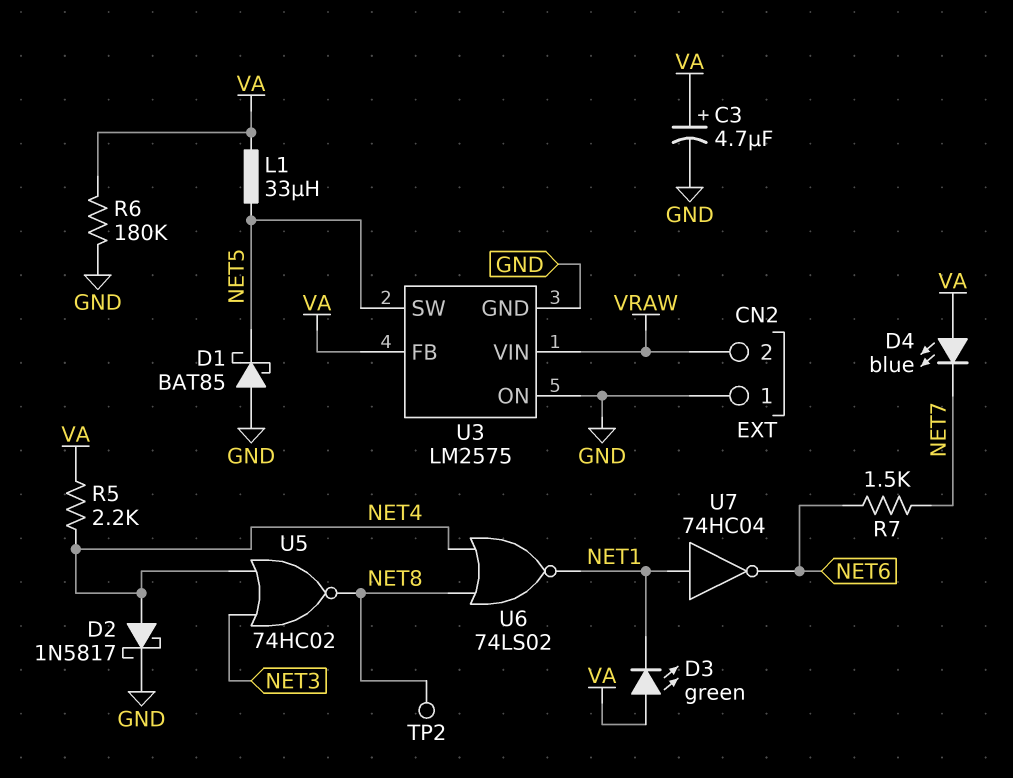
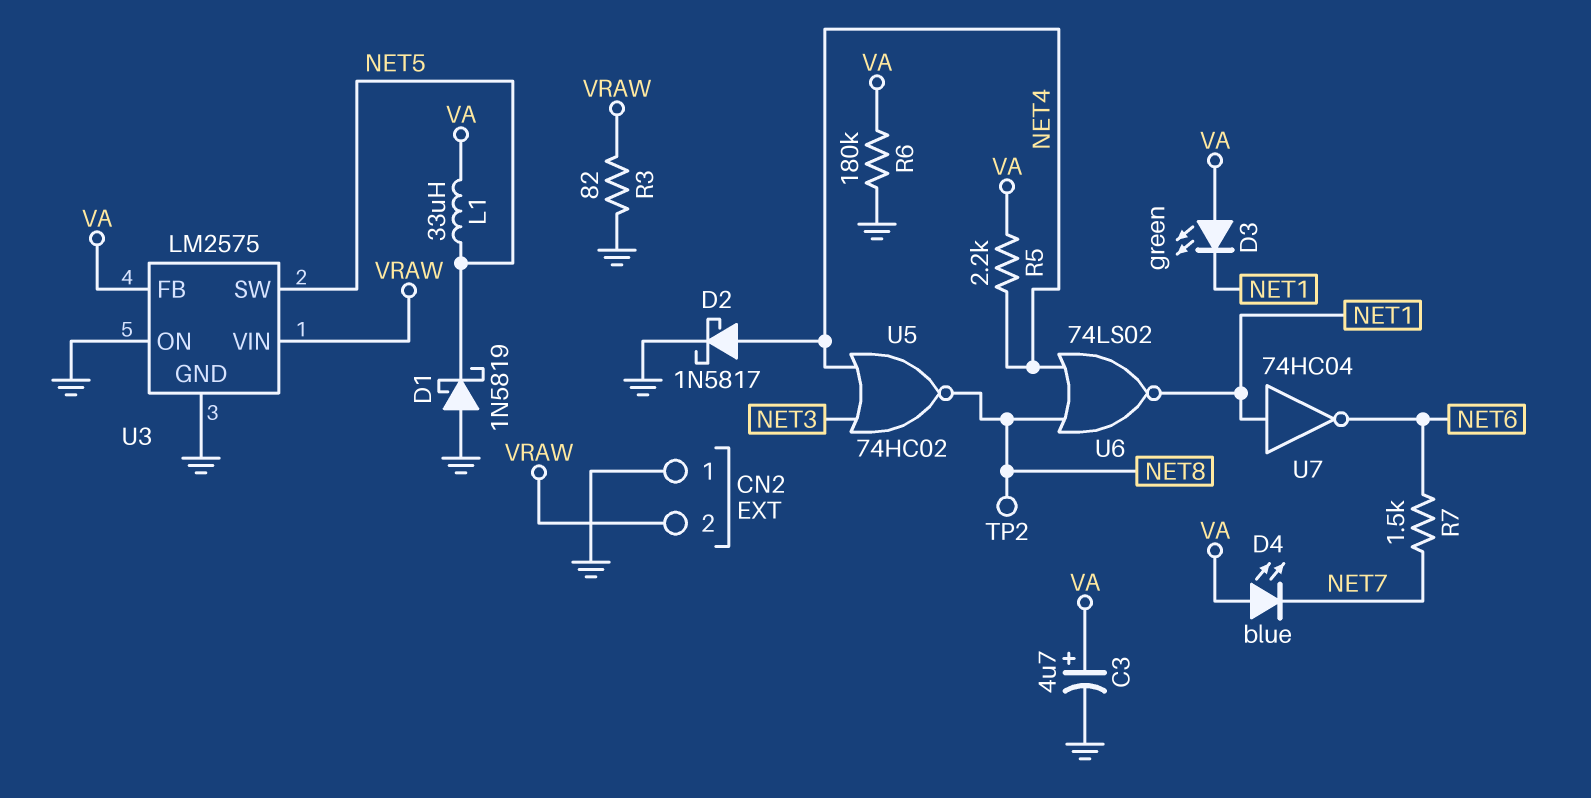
D1: schottky BAT85 (A GND, K NET5) -> schottky 1N5819 (A GND, K NET5)
R3: none -> 82 (GND, VRAW)

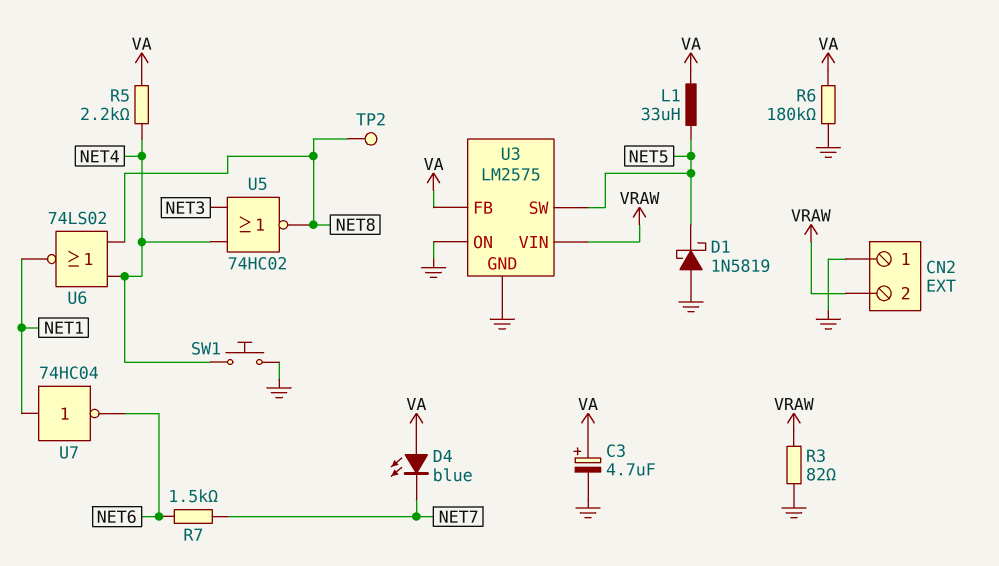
D2: schottky 1N5817 (A NET4, K GND) -> none
D3: LED green (A VA, K NET1) -> none
SW1: none -> button (GND, NET4)

